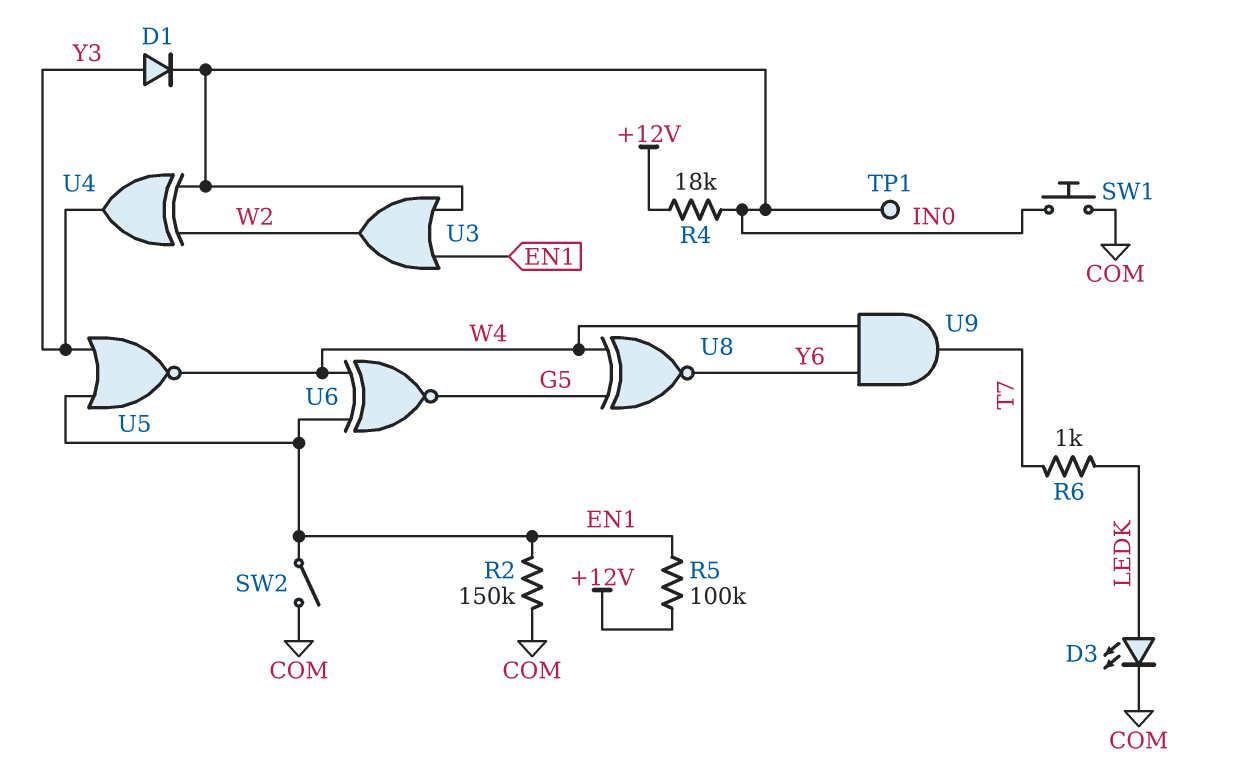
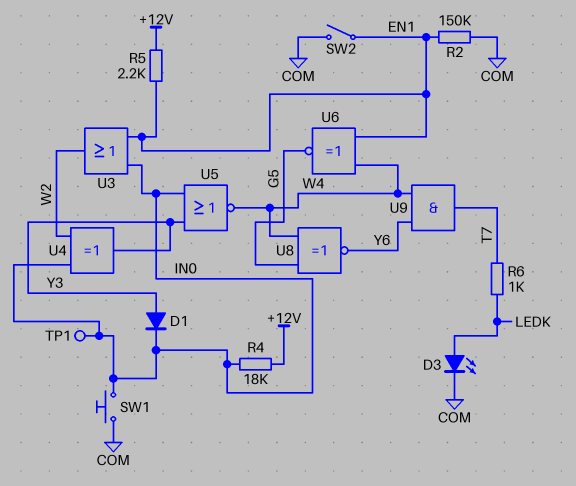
R5: 100k (+12V, EN1) -> 2.2k (+12V, EN1)
U5: NOR (in EN1, in Y3, out W4) -> NOR (in IN0, in Y3, out W4)

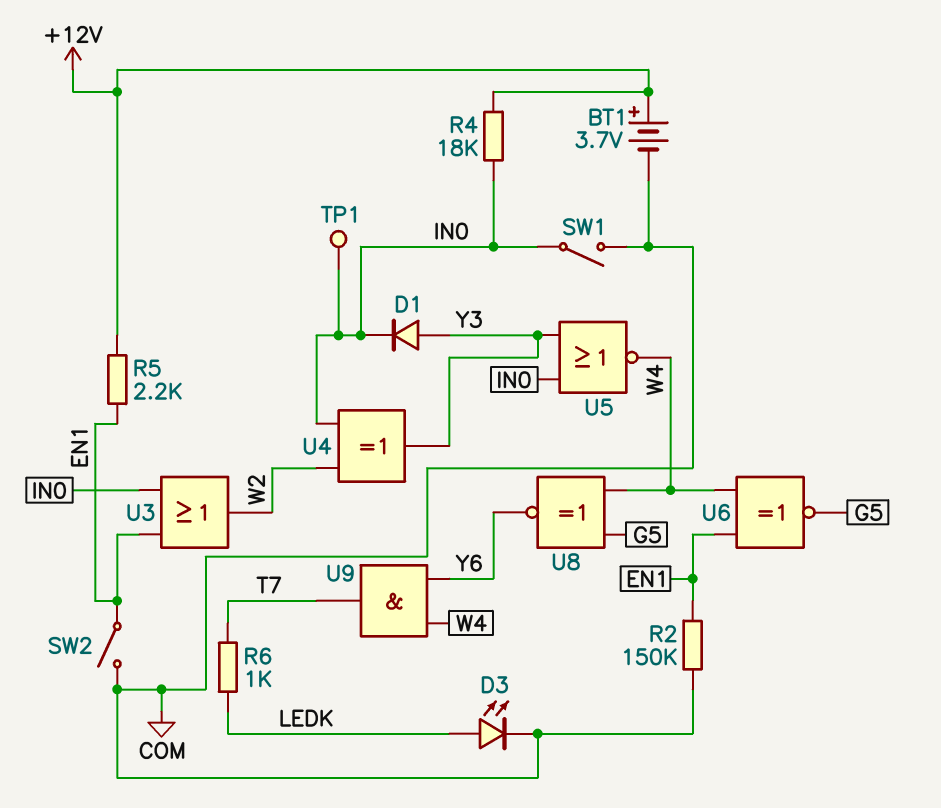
BT1: none -> 3.7V (plus +12V, minus COM)
SW1: button (COM, IN0) -> switch (COM, IN0)

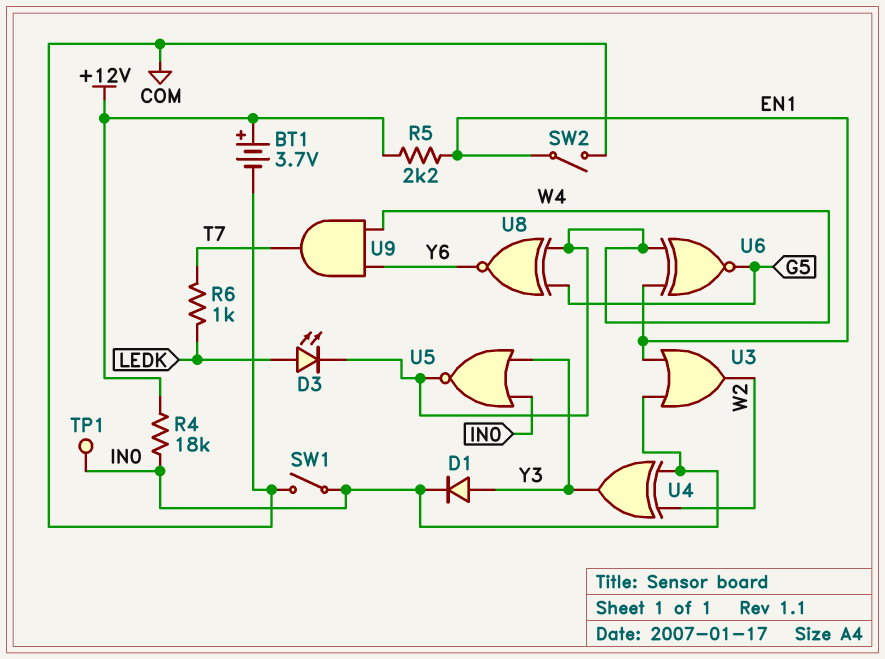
D3: LED (A LEDK, K COM) -> LED (A LEDK, K W4)
R2: 150k (COM, EN1) -> none

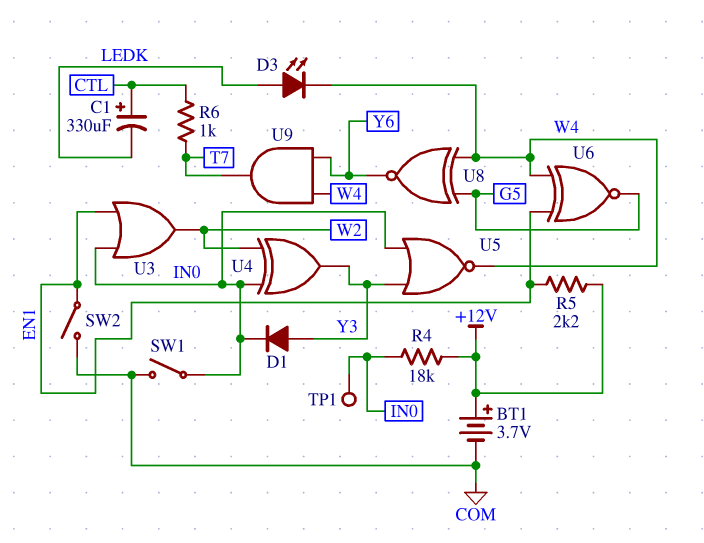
C1: none -> 330uF (plus CTL, minus LEDK)
R6: 1k (LEDK, T7) -> 1k (CTL, T7)

